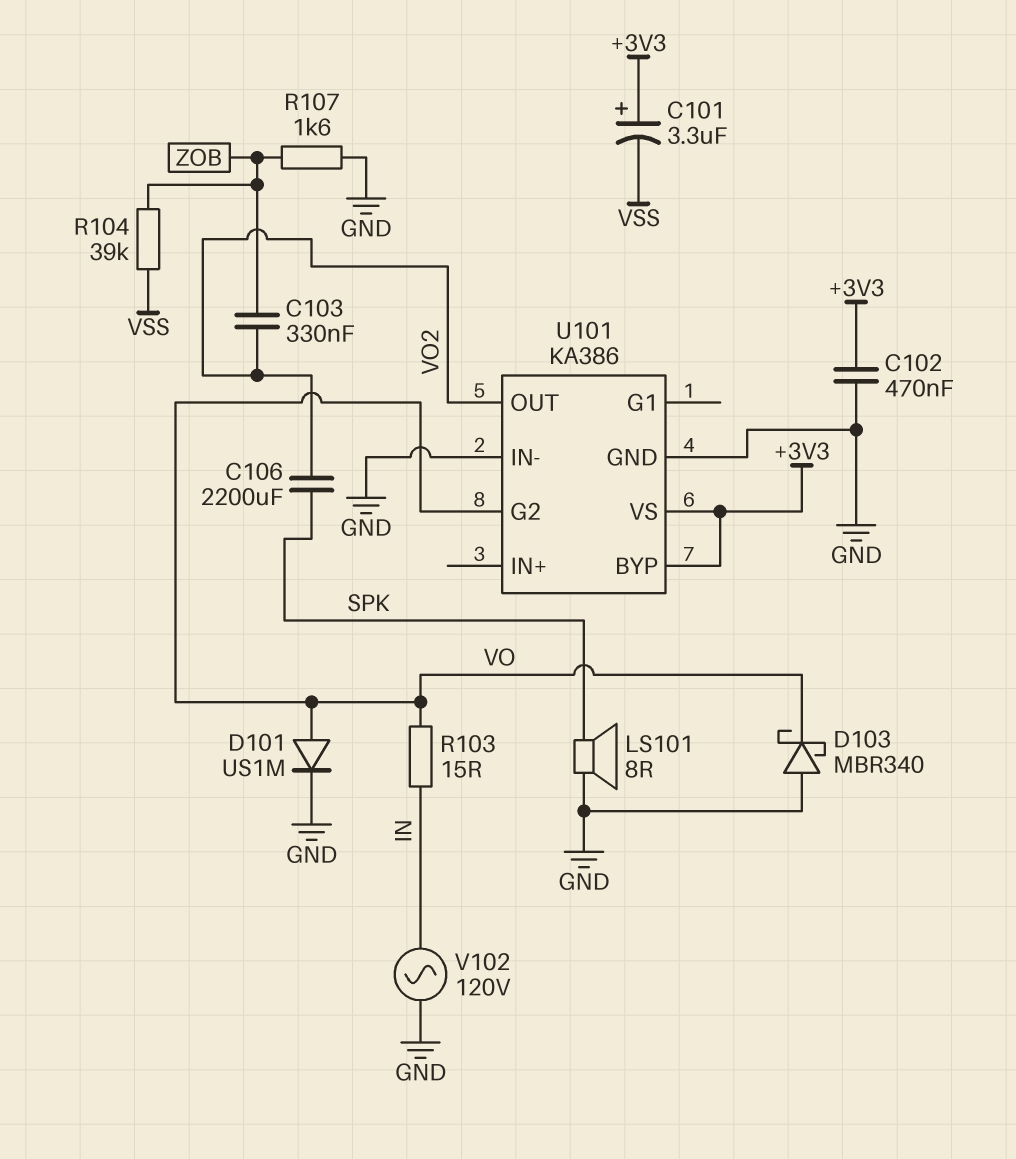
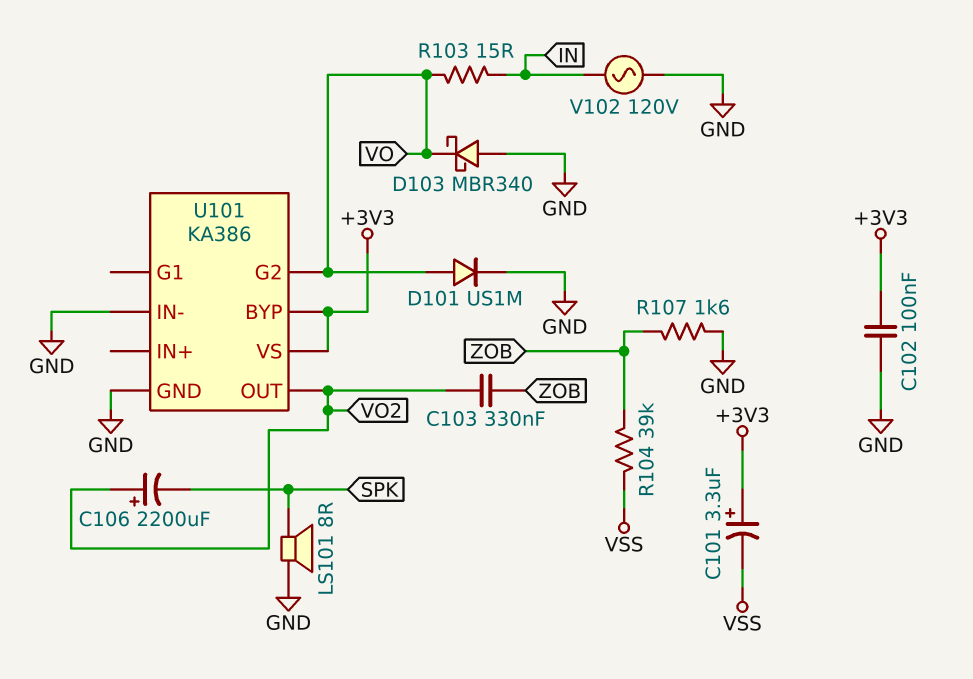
C102: 470nF (+3V3, GND) -> 100nF (+3V3, GND)
C106: 2200uF (SPK, VO2) -> 2200uF (plus VO2, minus SPK)

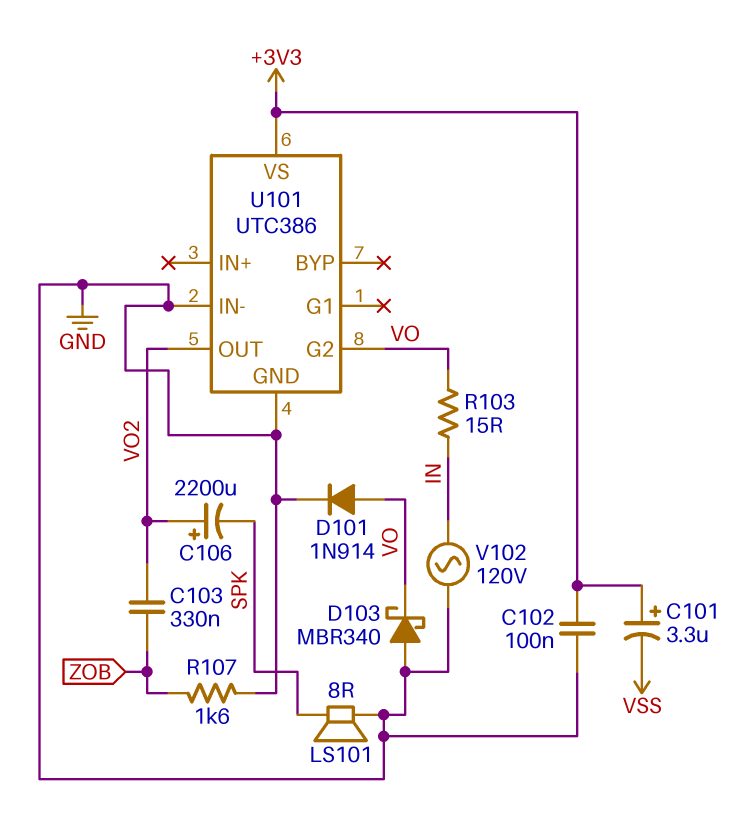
D101: diode US1M (A VO, K GND) -> diode 1N914 (A VO, K GND)
R104: 39k (VSS, ZOB) -> none
U101: KA386 -> UTC386
U101 pin BYP: +3V3 -> none

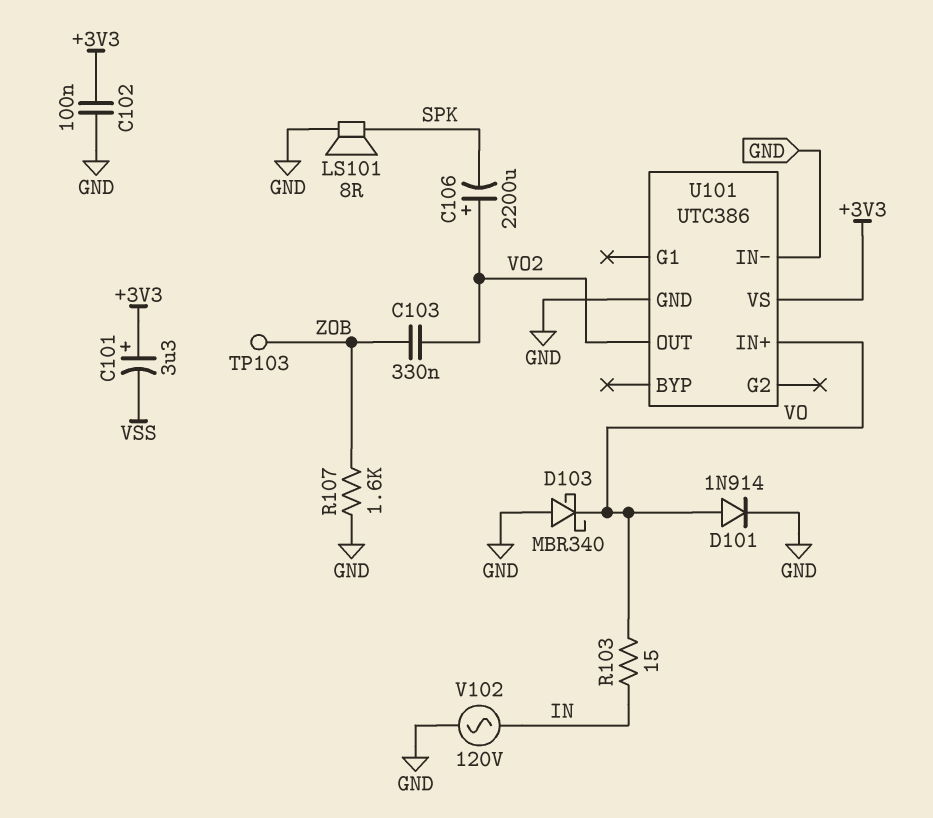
TP103: none -> test point (ZOB)
U101 pin G2: VO -> none
U101 pin IN+: none -> VO

